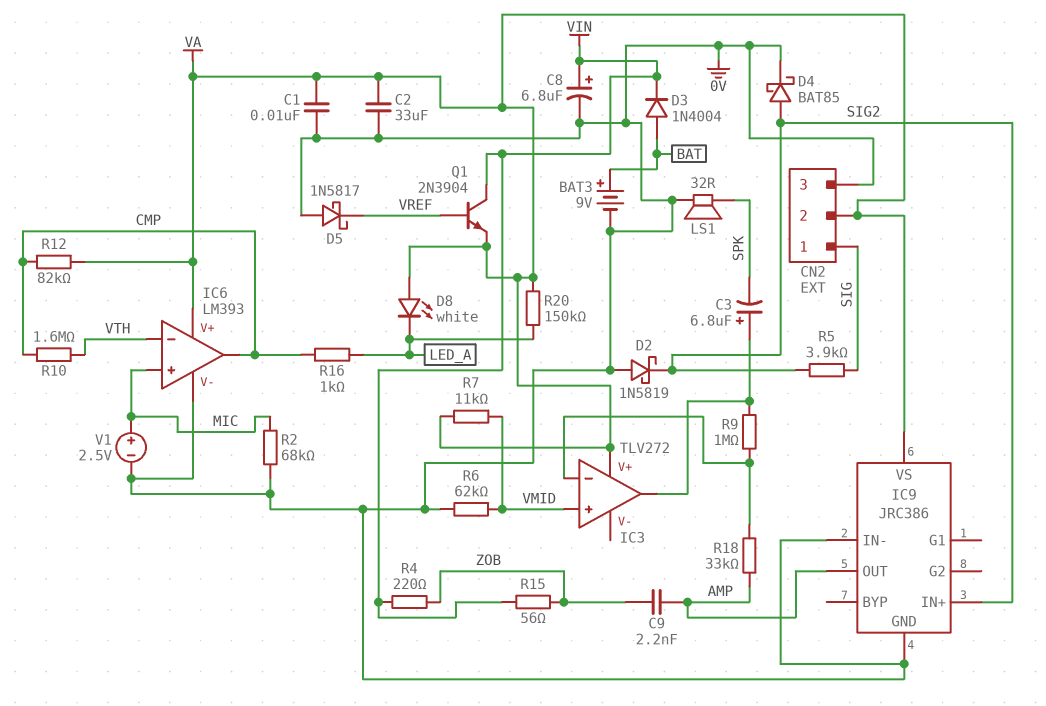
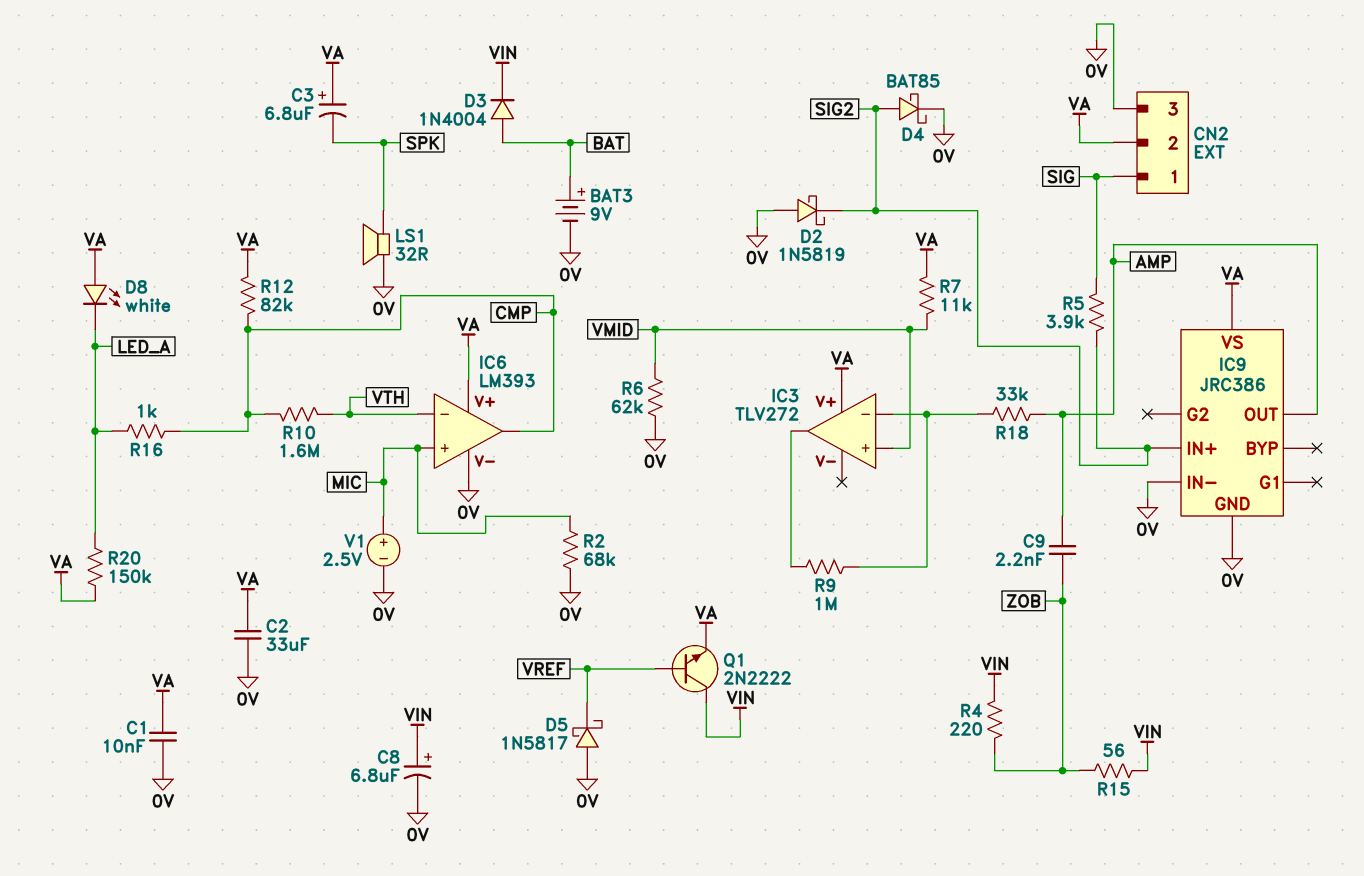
C3: 6.8uF (plus IC3/out, minus SPK) -> 6.8uF (plus VA, minus SPK)
Q1: NPN 2N3904 (B VREF, C VIN, E VA) -> NPN 2N2222 (B VREF, C VIN, E VA)

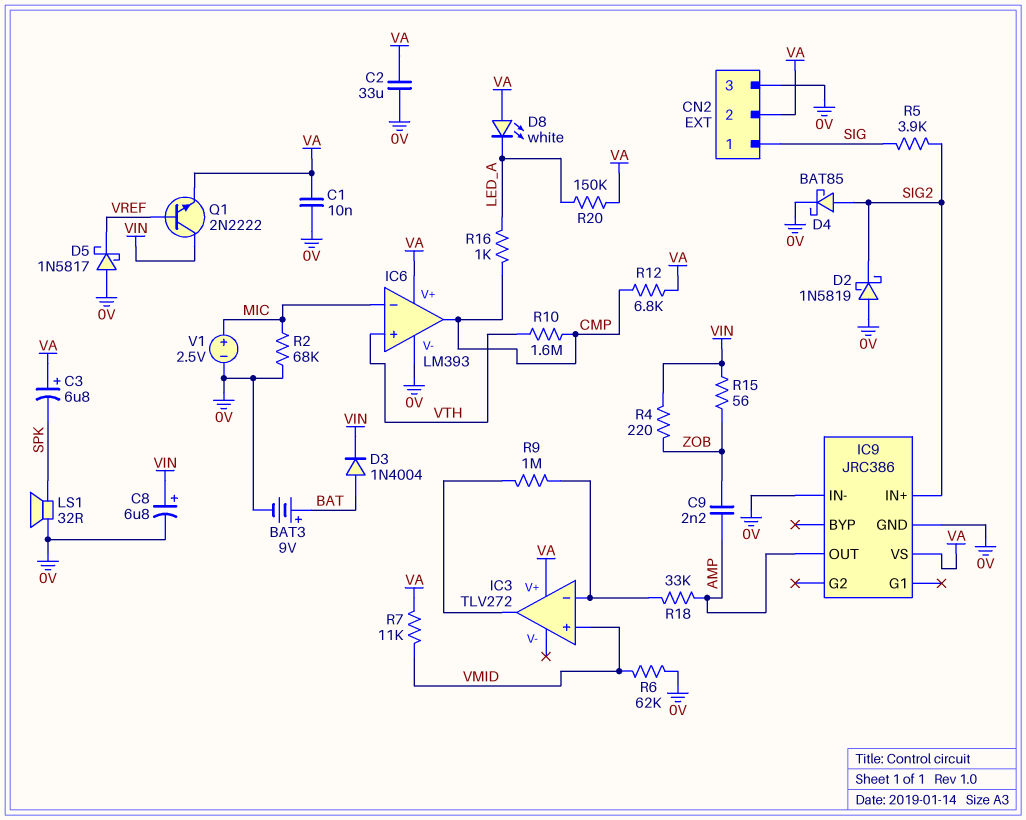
IC6 pin in+: MIC -> VTH
IC6 pin in-: VTH -> MIC
R12: 82k (CMP, VA) -> 6.8k (CMP, VA)

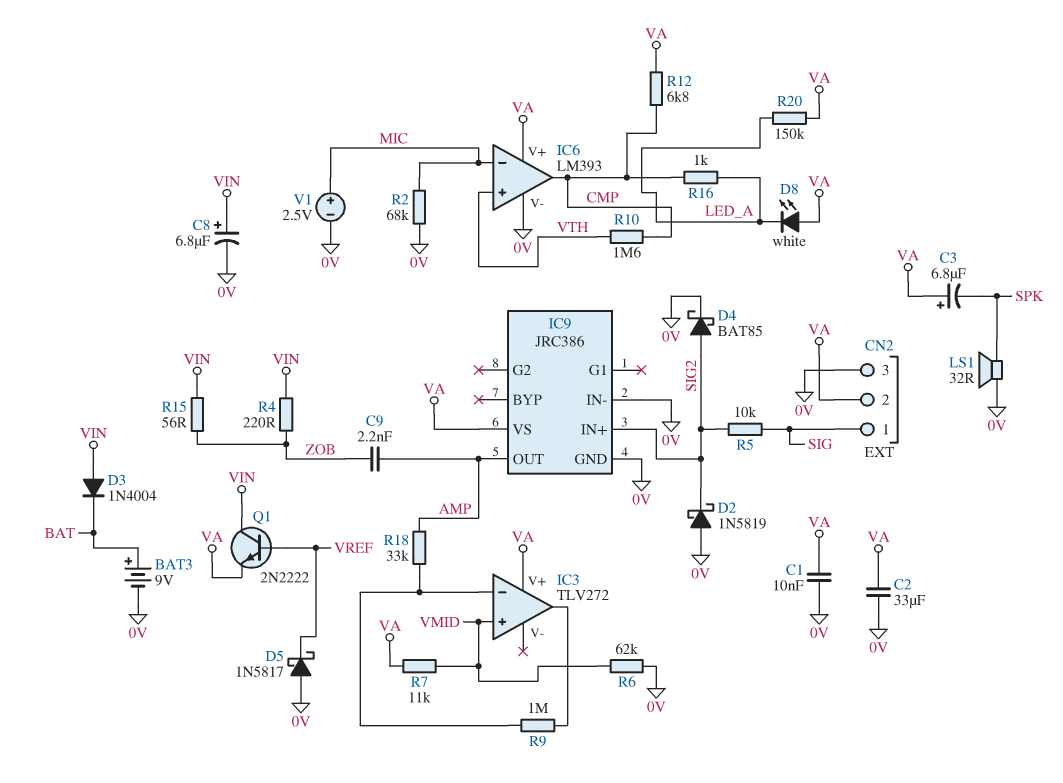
D3: diode 1N4004 (A BAT, K VIN) -> diode 1N4004 (A VIN, K BAT)
R5: 3.9k (SIG, SIG2) -> 10k (SIG, SIG2)

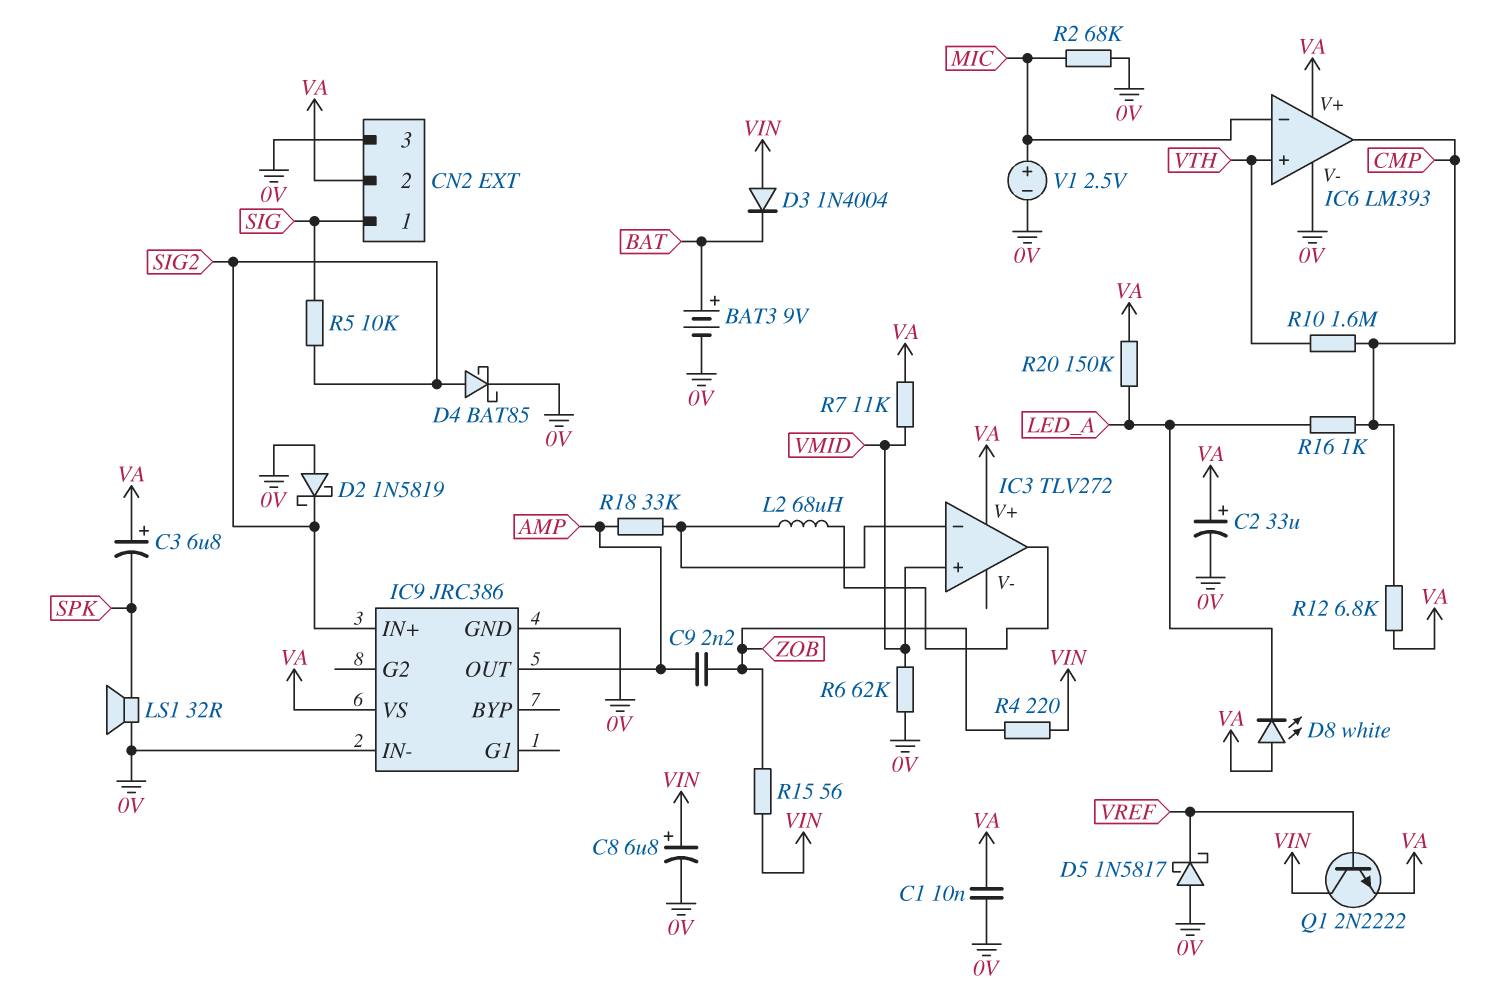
C2: 33uF (0V, VA) -> 33uF (plus VA, minus 0V)
L2: none -> 68uH (IC3/in-, IC3/out)
R9: 1M (IC3/in-, IC3/out) -> none

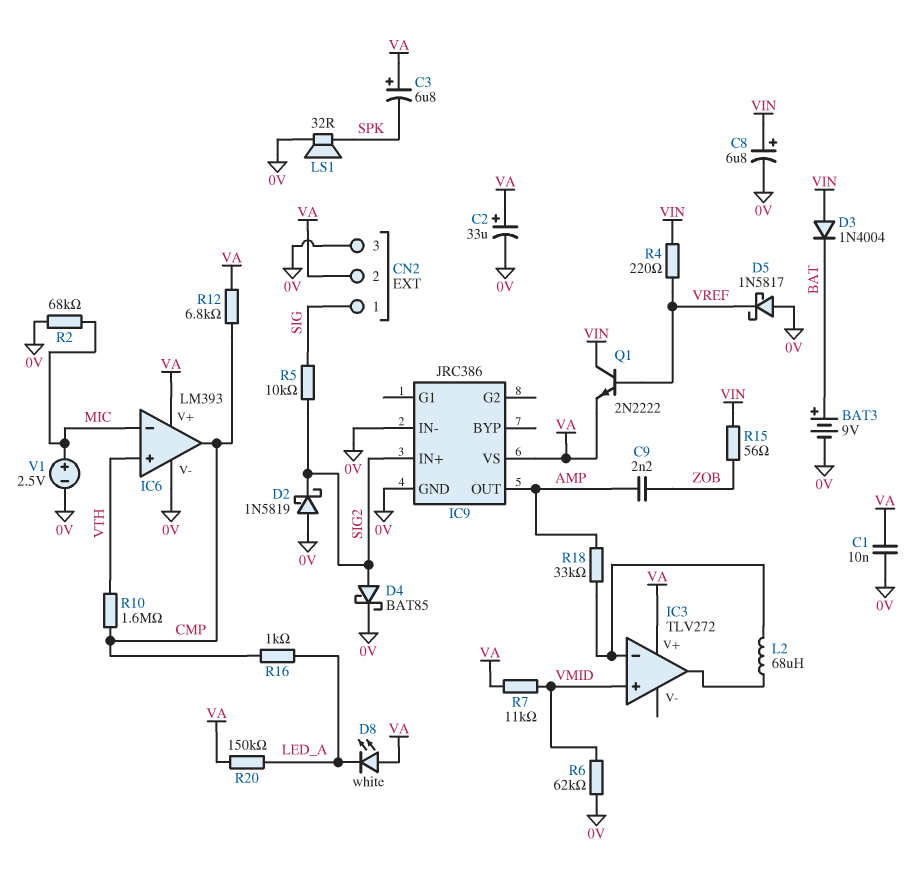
R4: 220 (VIN, ZOB) -> 220 (VIN, VREF)

